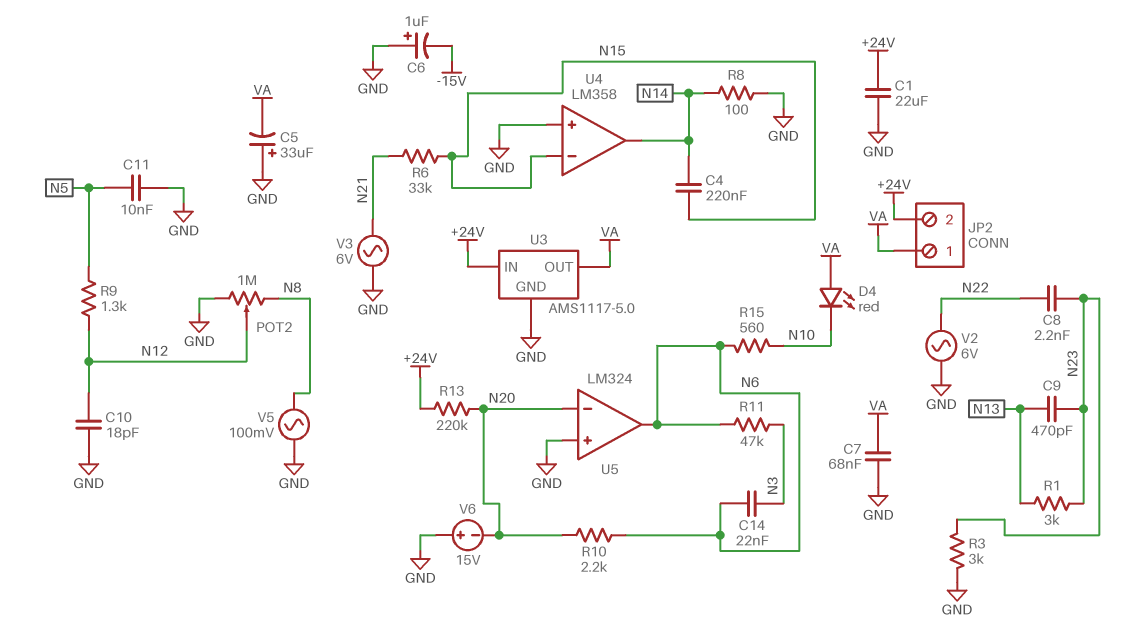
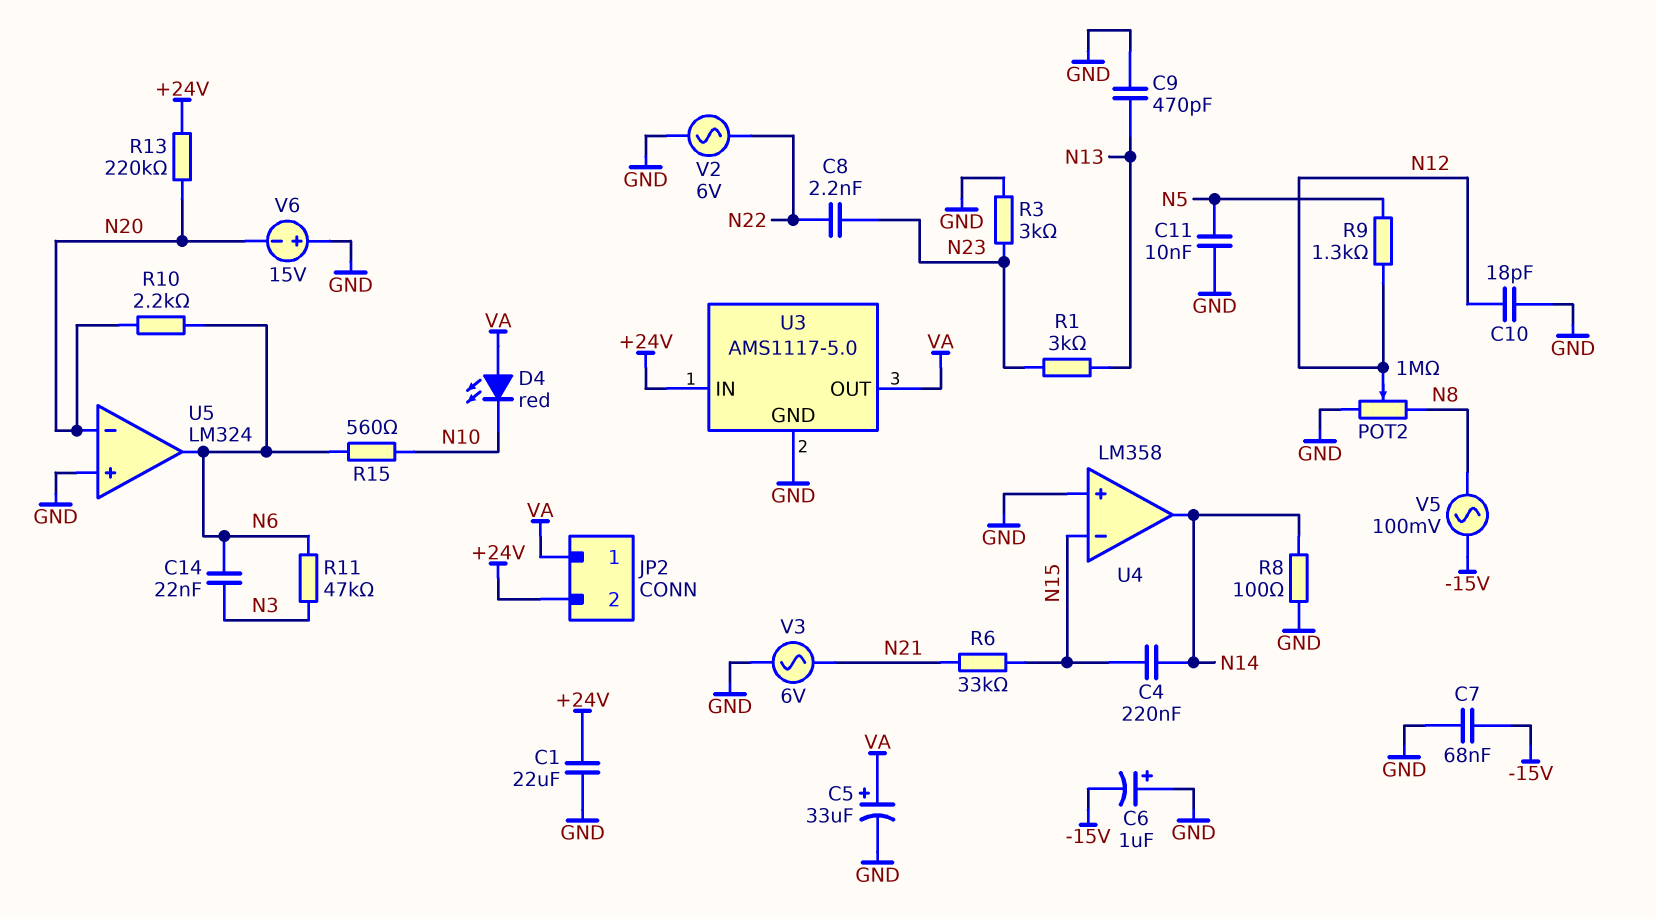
C5: 33uF (plus GND, minus VA) -> 33uF (plus VA, minus GND)
C7: 68nF (GND, VA) -> 68nF (-15V, GND)
C9: 470pF (N13, N23) -> 470pF (GND, N13)
V5: AC 100mV (GND, N8) -> AC 100mV (-15V, N8)

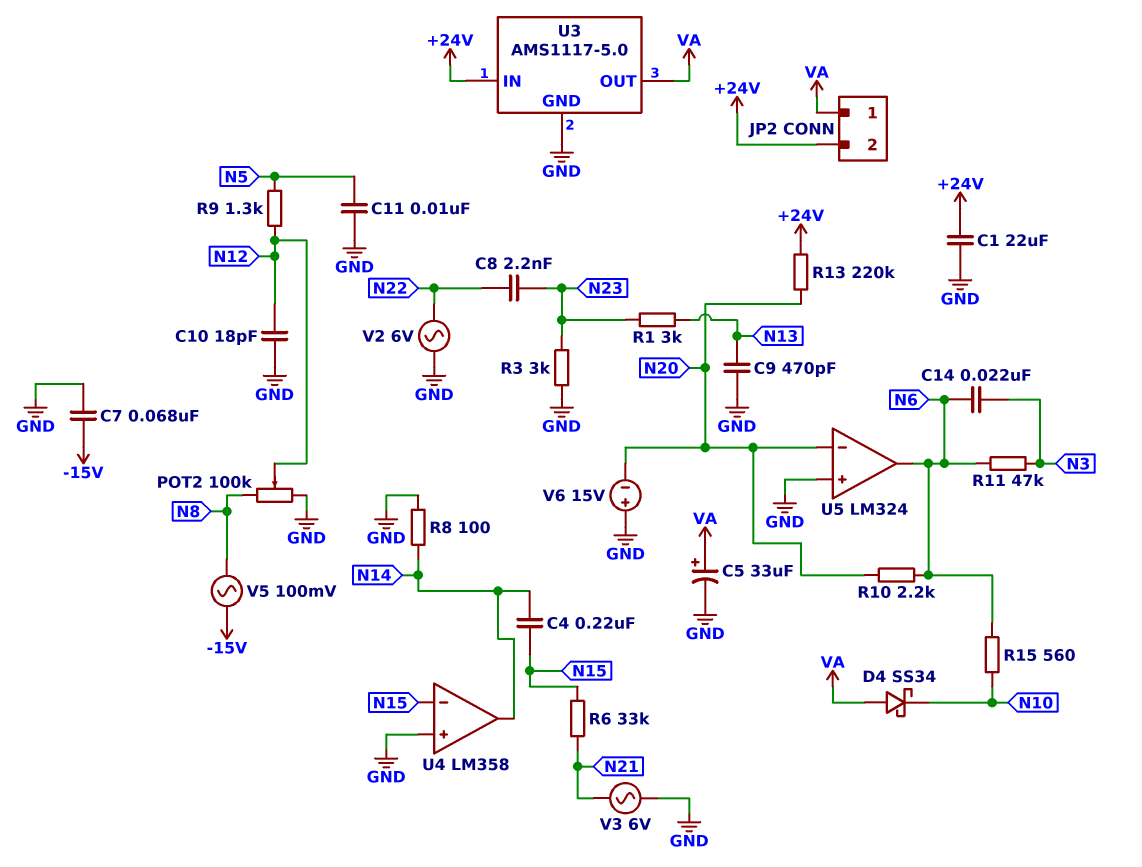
C6: 1uF (plus GND, minus -15V) -> none
D4: LED red (A VA, K N10) -> schottky SS34 (A VA, K N10)
POT2: 1M (GND, N8, wiper N12) -> 100k (GND, N8, wiper N12)

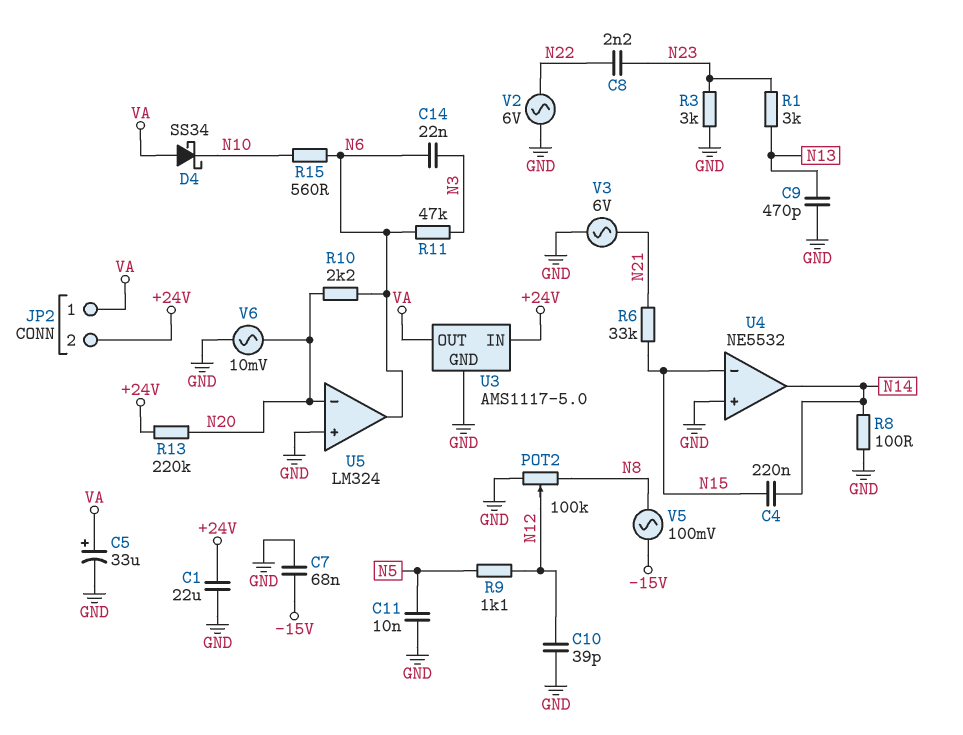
C10: 18pF (GND, N12) -> 39pF (GND, N12)
R9: 1.3k (N5, N12) -> 1.1k (N5, N12)
U4: LM358 -> NE5532
V6: 15V (plus GND, minus N20) -> AC 10mV (GND, N20)

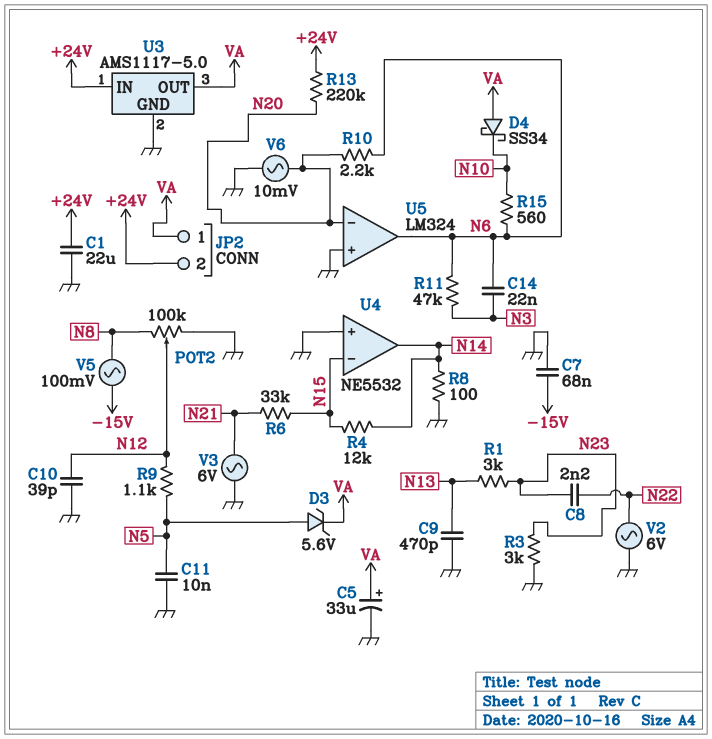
C4: 220nF (N14, N15) -> none
D3: none -> zener 5.6V (A N5, K VA)
R4: none -> 12k (N14, N15)

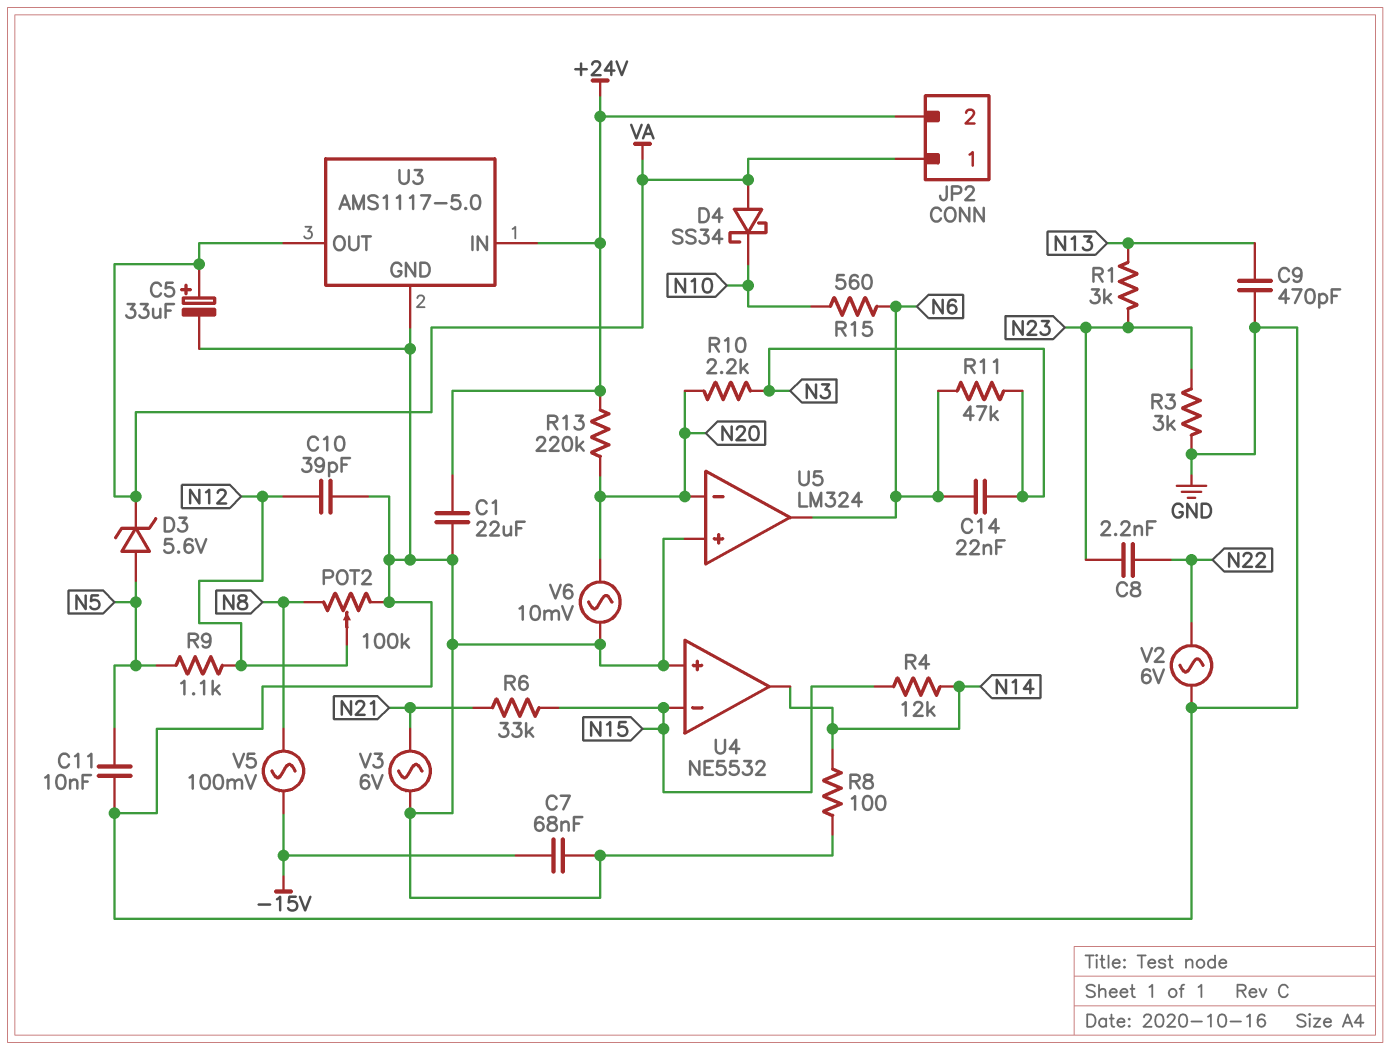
R10: 2.2k (N6, N20) -> 2.2k (N3, N20)

